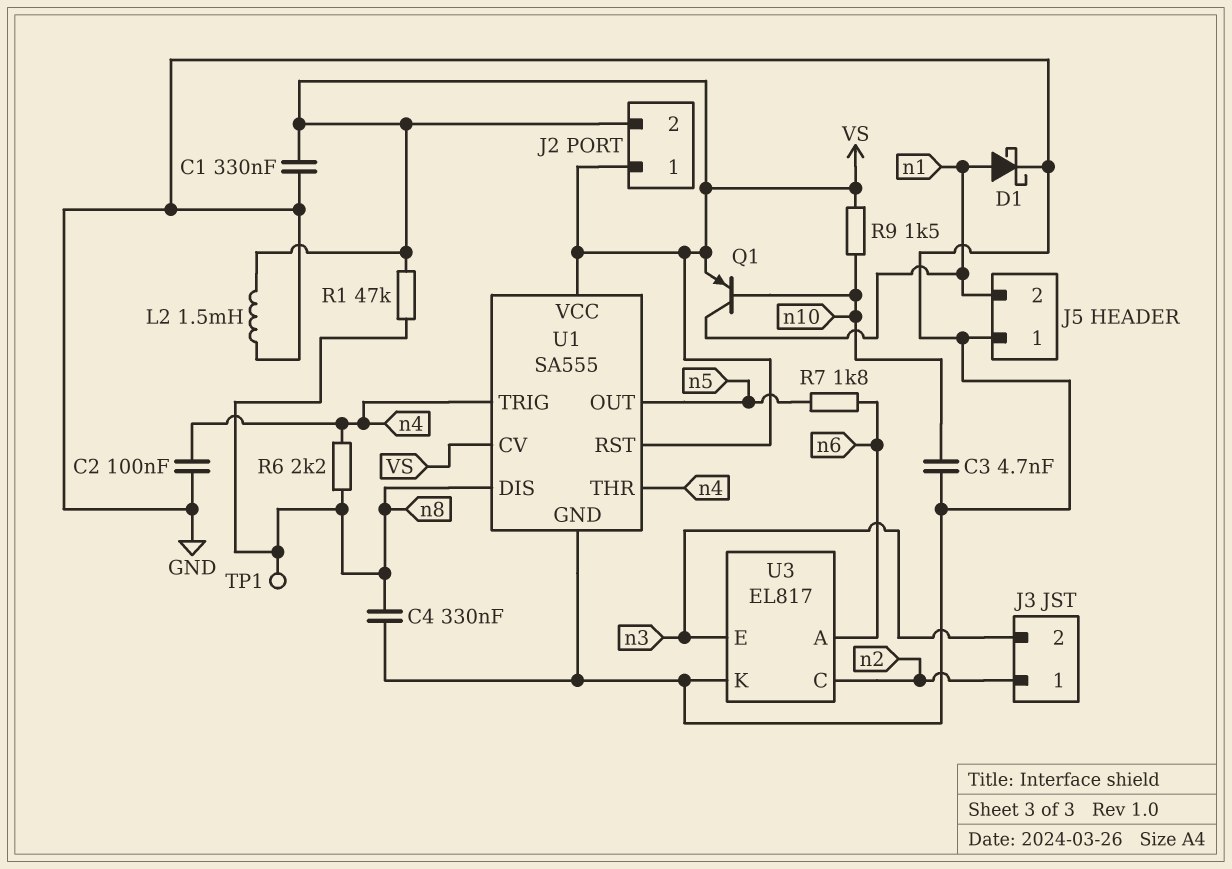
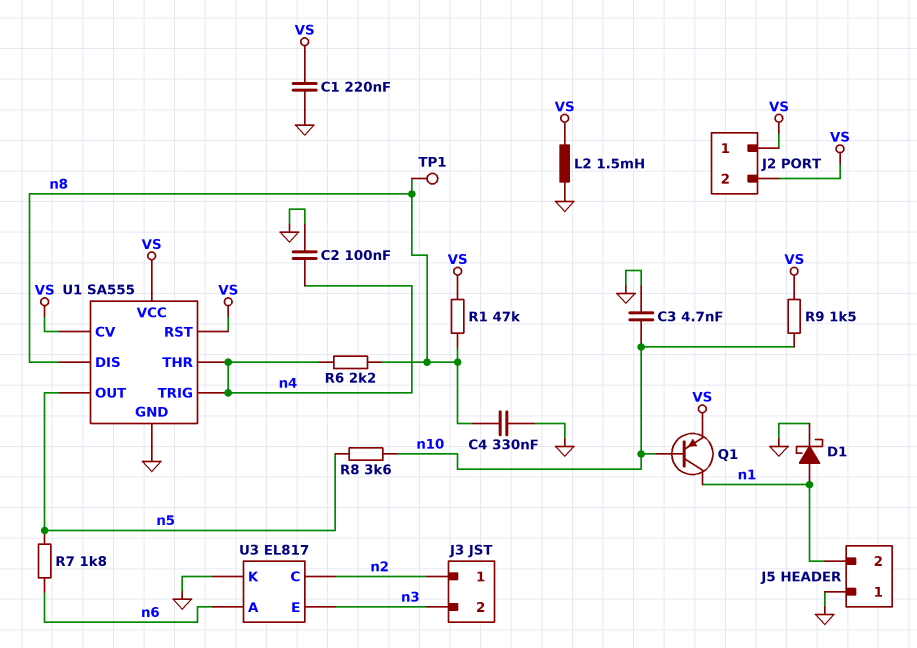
C1: 330nF (GND, VS) -> 220nF (GND, VS)
R8: none -> 3.6k (n5, n10)

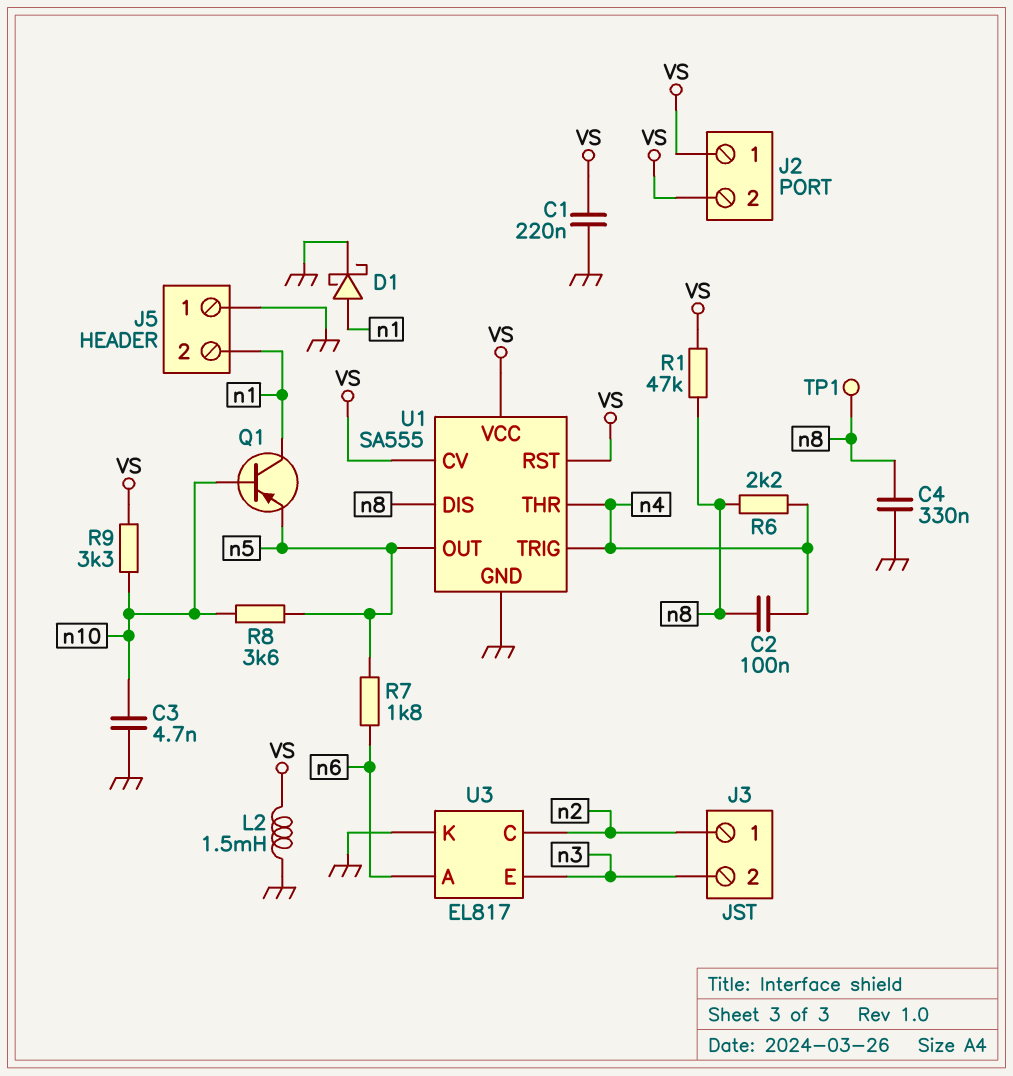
C2: 100nF (GND, n4) -> 100nF (n4, n8)
Q1: PNP (B n10, C n1, E VS) -> PNP (B n10, C n1, E n5)
R9: 1.5k (VS, n10) -> 3.3k (VS, n10)

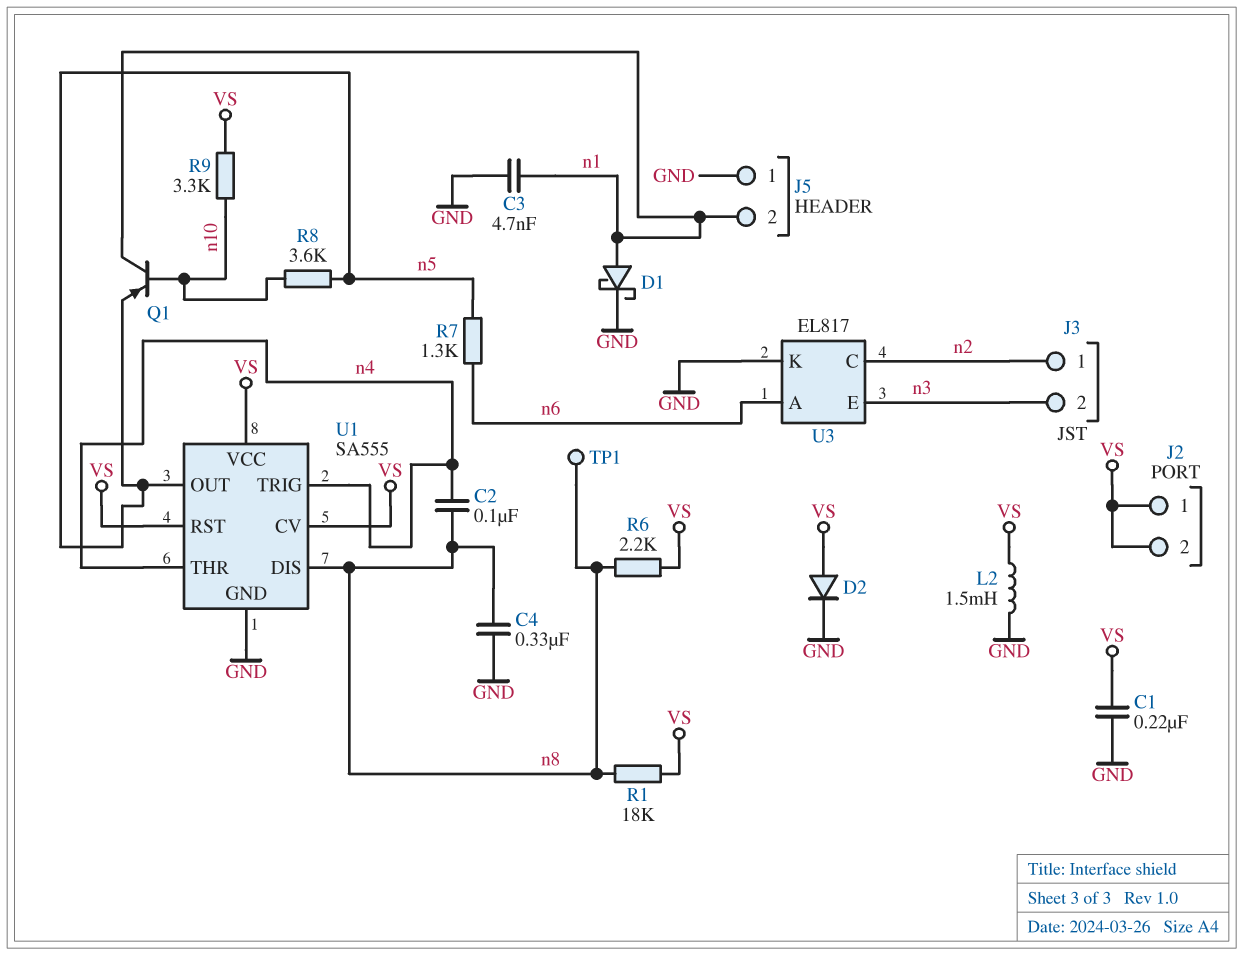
C3: 4.7nF (GND, n10) -> 4.7nF (GND, n1)
D2: none -> diode (A VS, K GND)
R1: 47k (VS, n8) -> 18k (VS, n8)
R6: 2.2k (n4, n8) -> 2.2k (VS, n8)
R7: 1.8k (n5, n6) -> 1.3k (n5, n6)

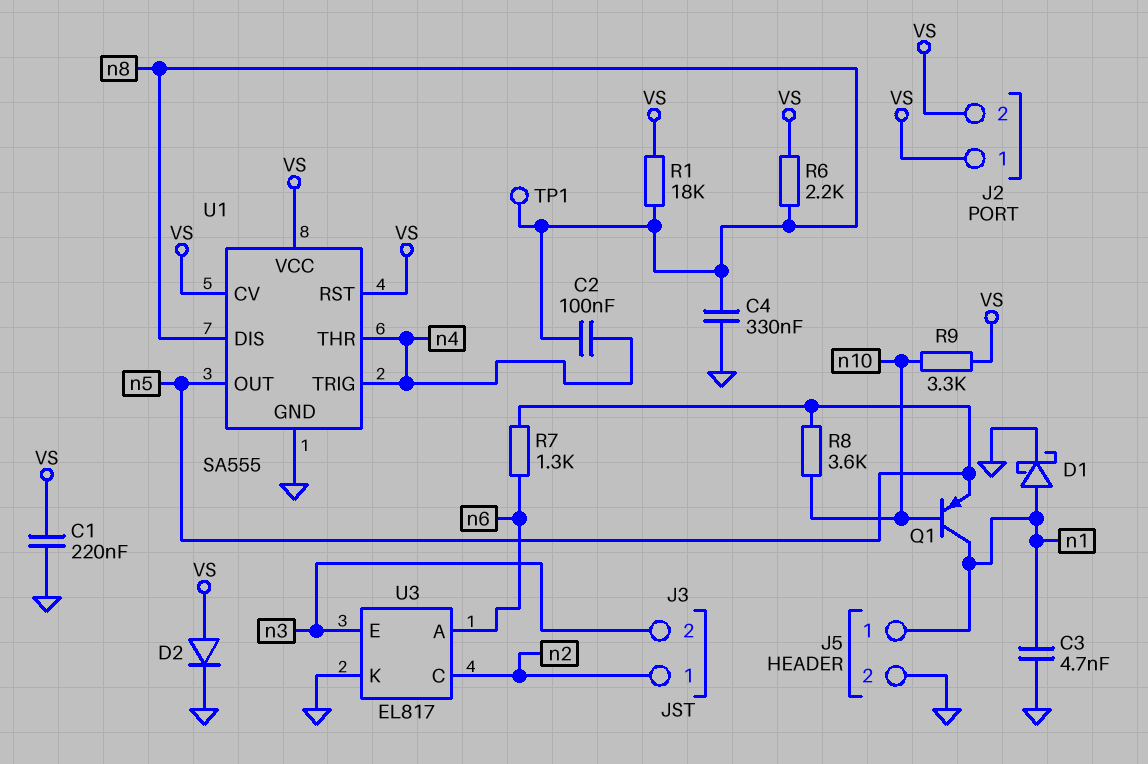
J5 pin 1: GND -> n1
J5 pin 2: n1 -> GND
L2: 1.5mH (GND, VS) -> none

